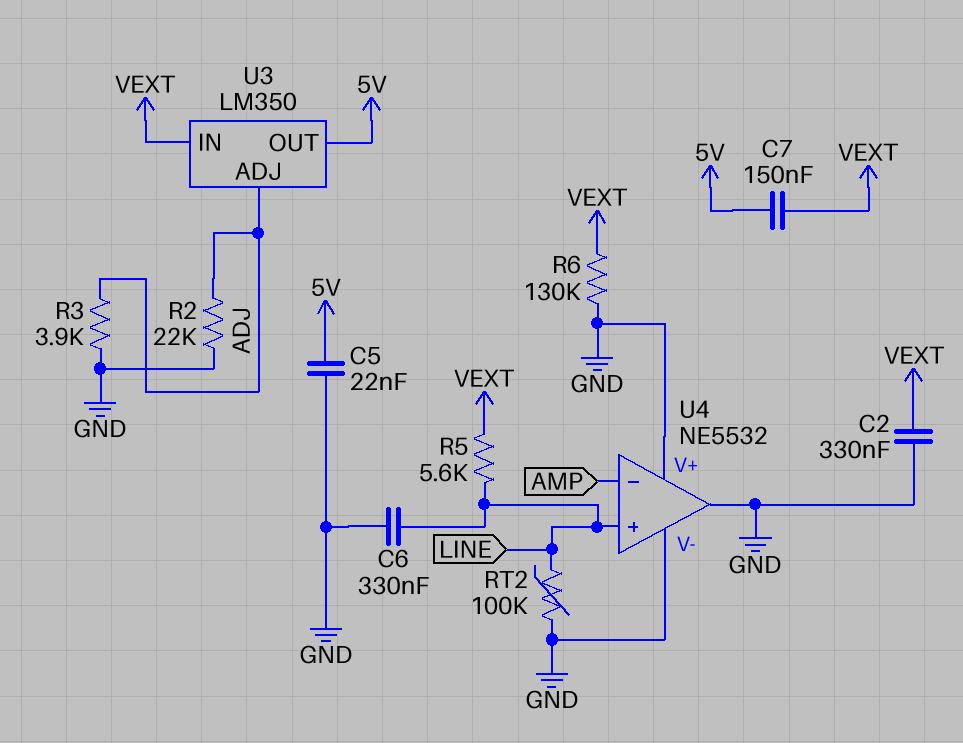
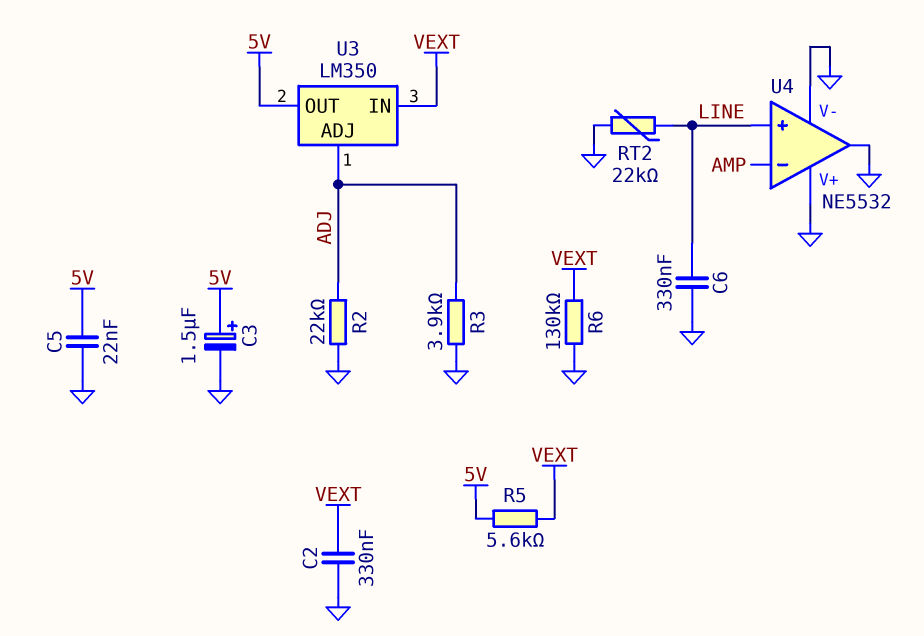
C3: none -> 1.5uF (plus 5V, minus GND)
C7: 150nF (5V, VEXT) -> none
R5: 5.6k (LINE, VEXT) -> 5.6k (5V, VEXT)
RT2: 100k (GND, LINE) -> 22k (GND, LINE)

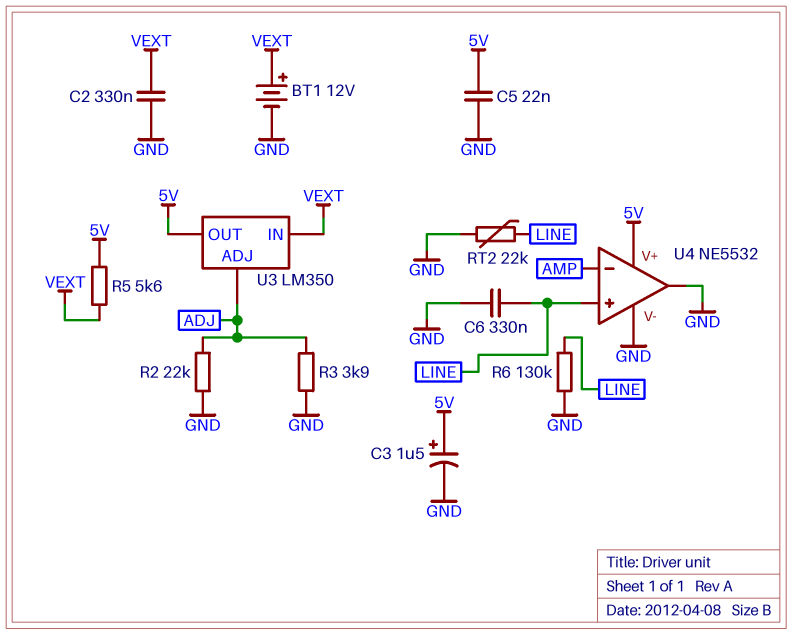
BT1: none -> 12V (plus VEXT, minus GND)
R6: 130k (GND, VEXT) -> 130k (GND, LINE)
U4 pin V+: GND -> 5V

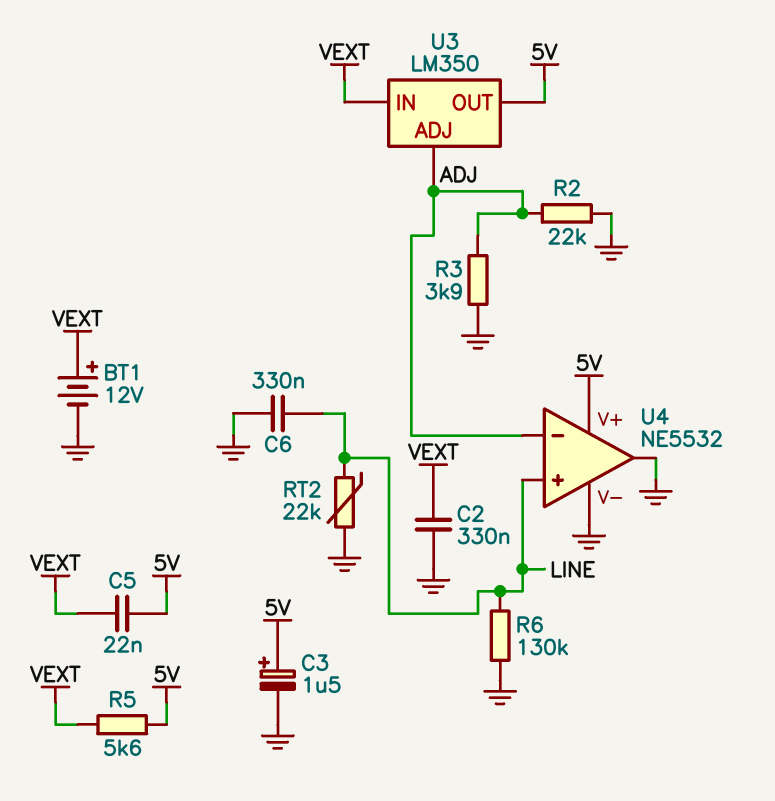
C5: 22nF (5V, GND) -> 22nF (5V, VEXT)
U4 pin in-: AMP -> ADJ

